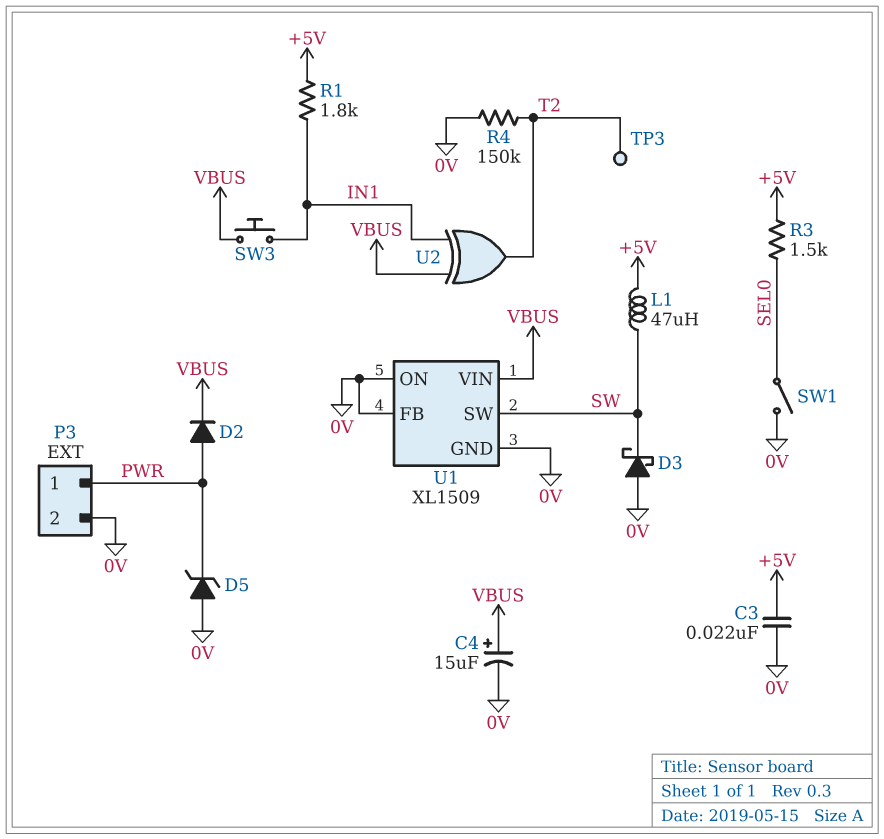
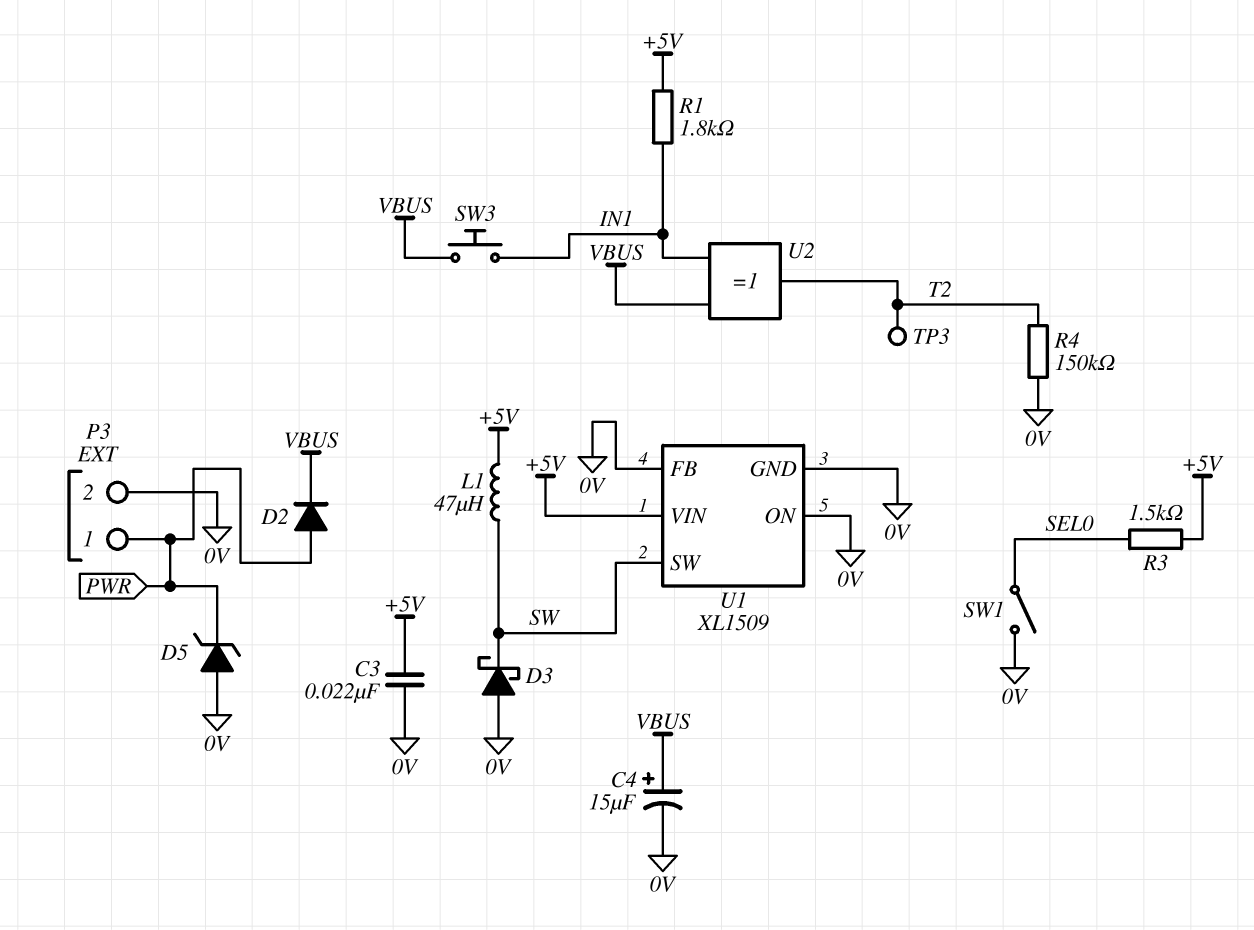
U1 pin VIN: VBUS -> +5V

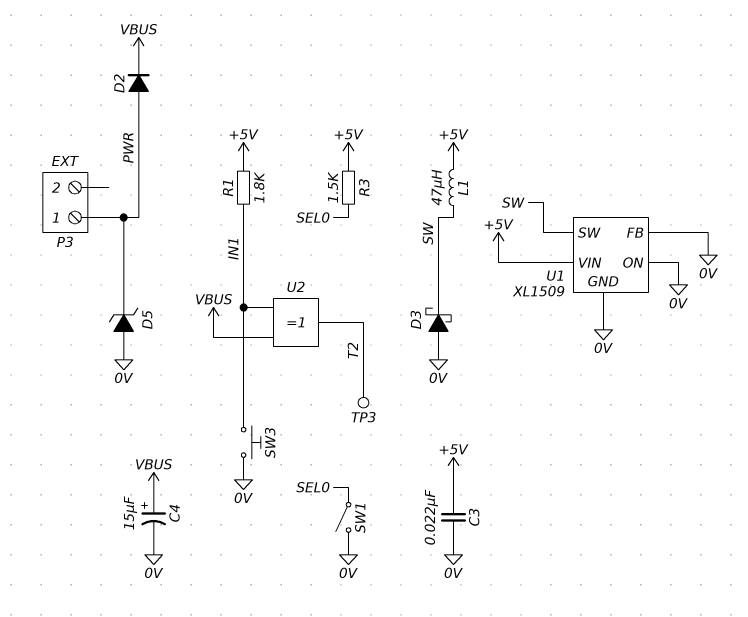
P3 pin 2: 0V -> none
R4: 150k (0V, T2) -> none
SW3: button (IN1, VBUS) -> button (0V, IN1)

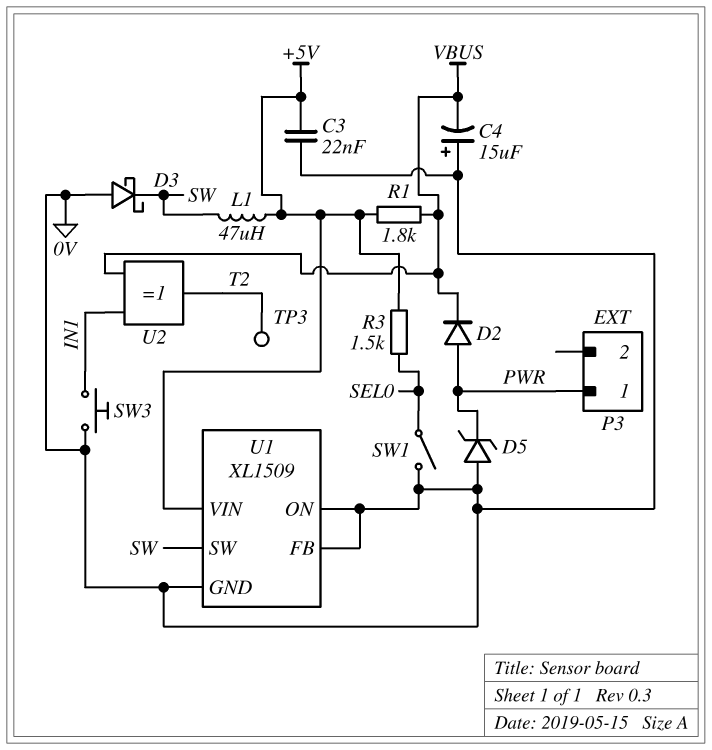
C4: 15uF (plus VBUS, minus 0V) -> 15uF (plus 0V, minus VBUS)
R1: 1.8k (+5V, IN1) -> 1.8k (+5V, VBUS)

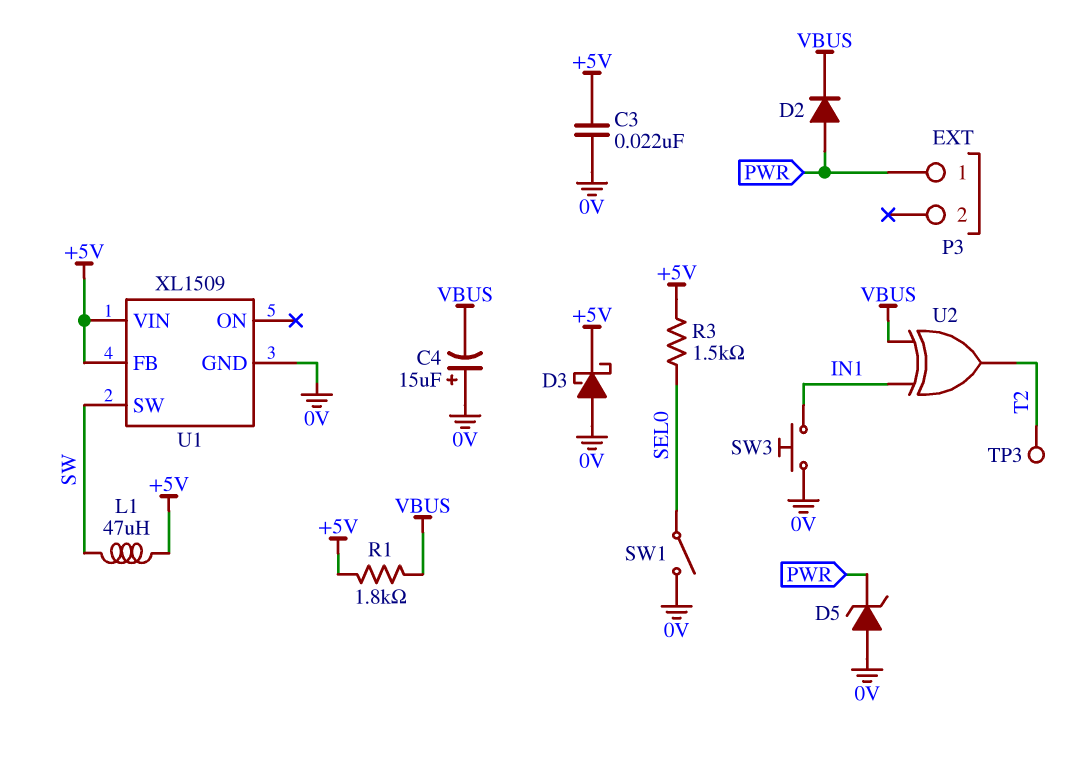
D3: schottky (A 0V, K SW) -> schottky (A 0V, K +5V)
U1 pin FB: 0V -> +5V
U1 pin ON: 0V -> none

